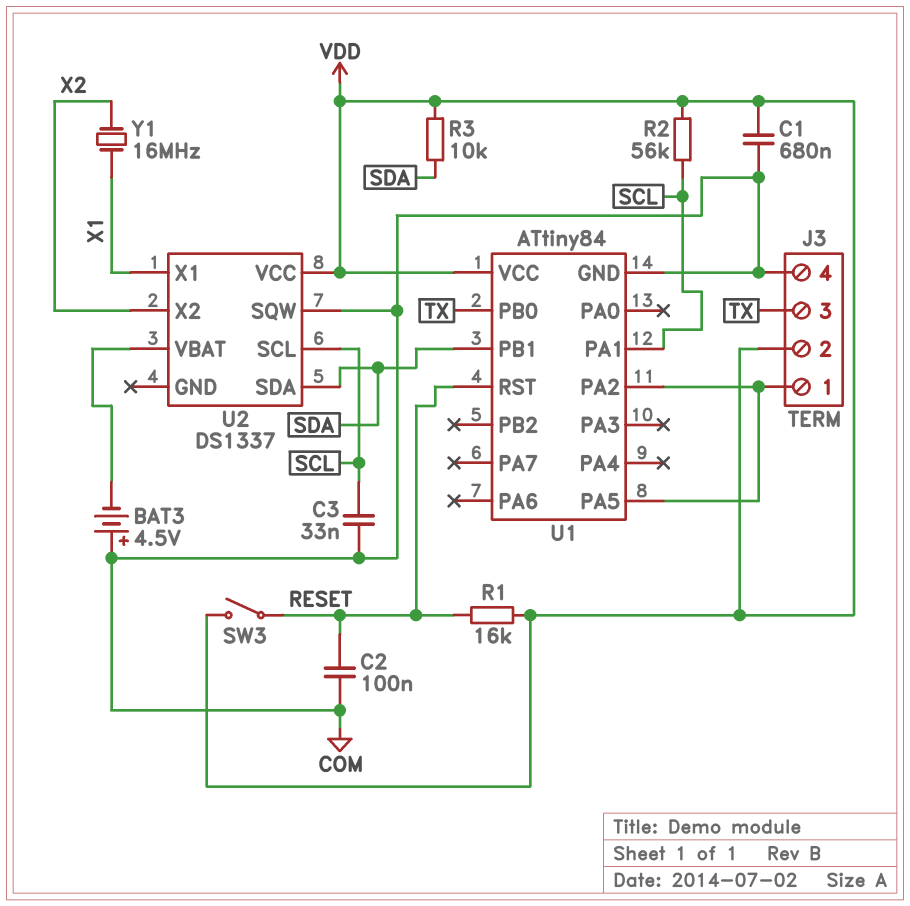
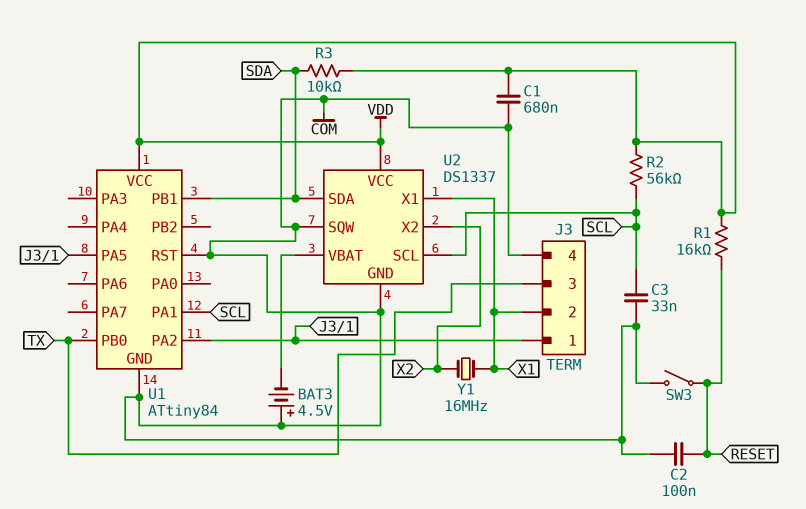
J3 pin 2: VDD -> X1
SW3: switch (RESET, VDD) -> switch (COM, RESET)
U1 pin RST: RESET -> COM
U2 pin GND: none -> COM

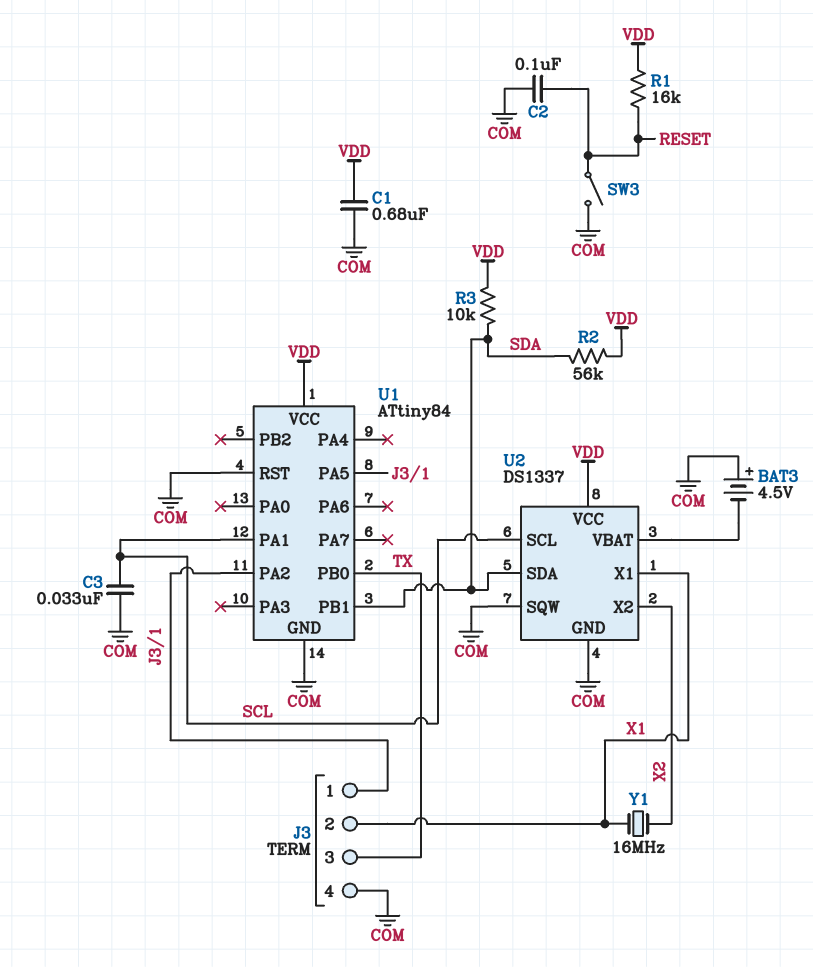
R2: 56k (SCL, VDD) -> 56k (SDA, VDD)

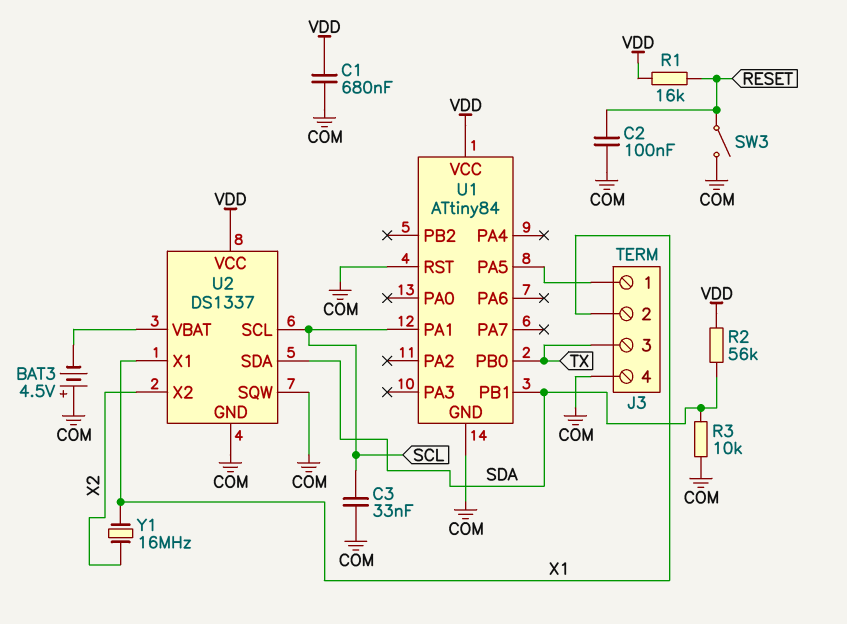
R3: 10k (SDA, VDD) -> 10k (COM, SDA)
U1 pin PA2: J3/1 -> none

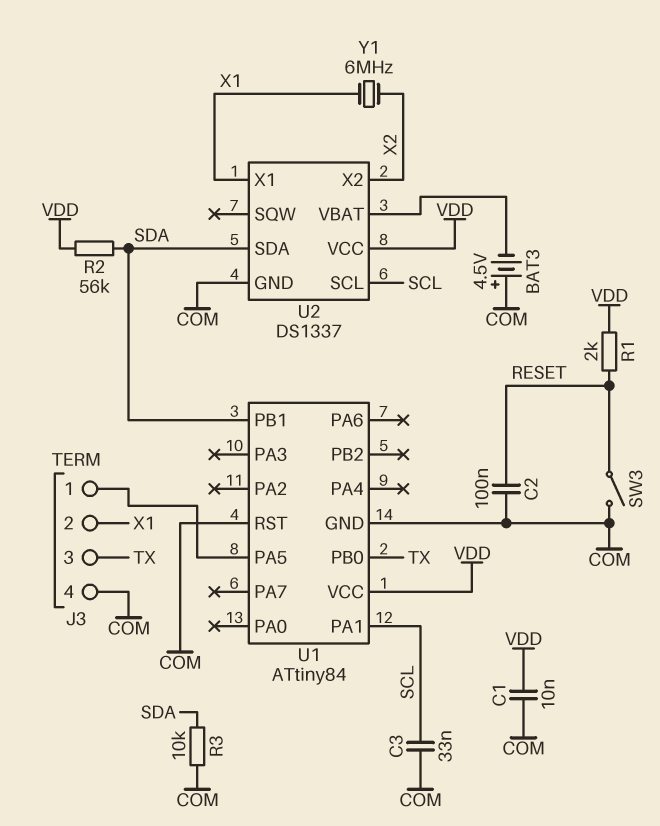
C1: 680nF (COM, VDD) -> 10nF (COM, VDD)
R1: 16k (RESET, VDD) -> 2k (RESET, VDD)
U2 pin SQW: COM -> none
Y1: 16MHz (X1, X2) -> 6MHz (X1, X2)

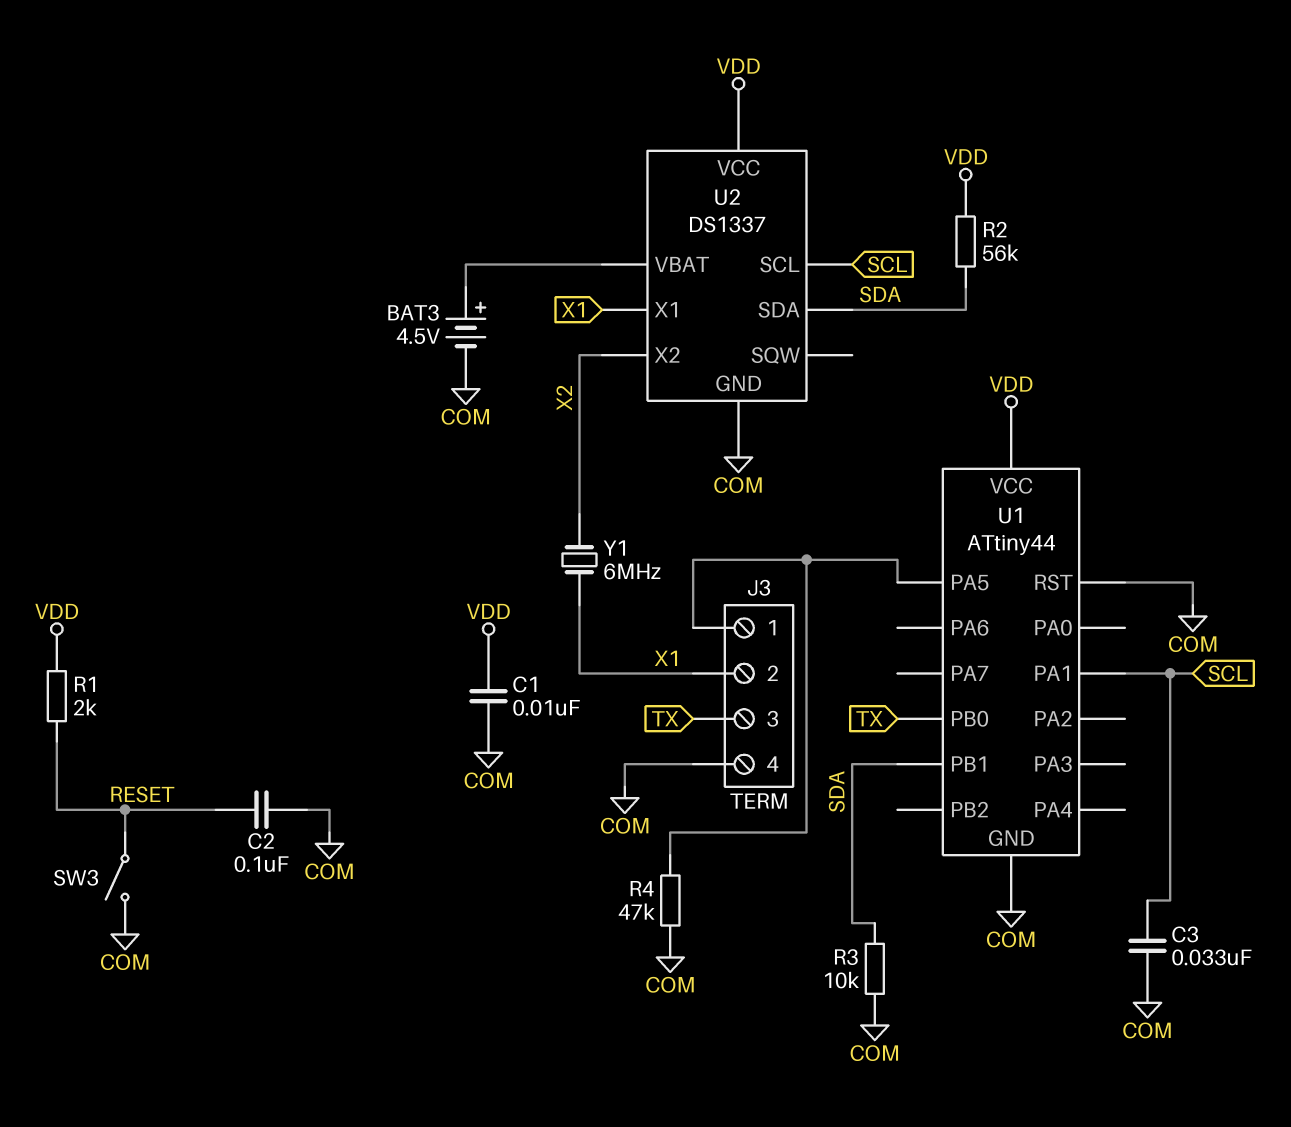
BAT3: 4.5V (plus COM, minus U2/VBAT) -> 4.5V (plus U2/VBAT, minus COM)
R4: none -> 47k (COM, J3/1)
U1: ATtiny84 -> ATtiny44

